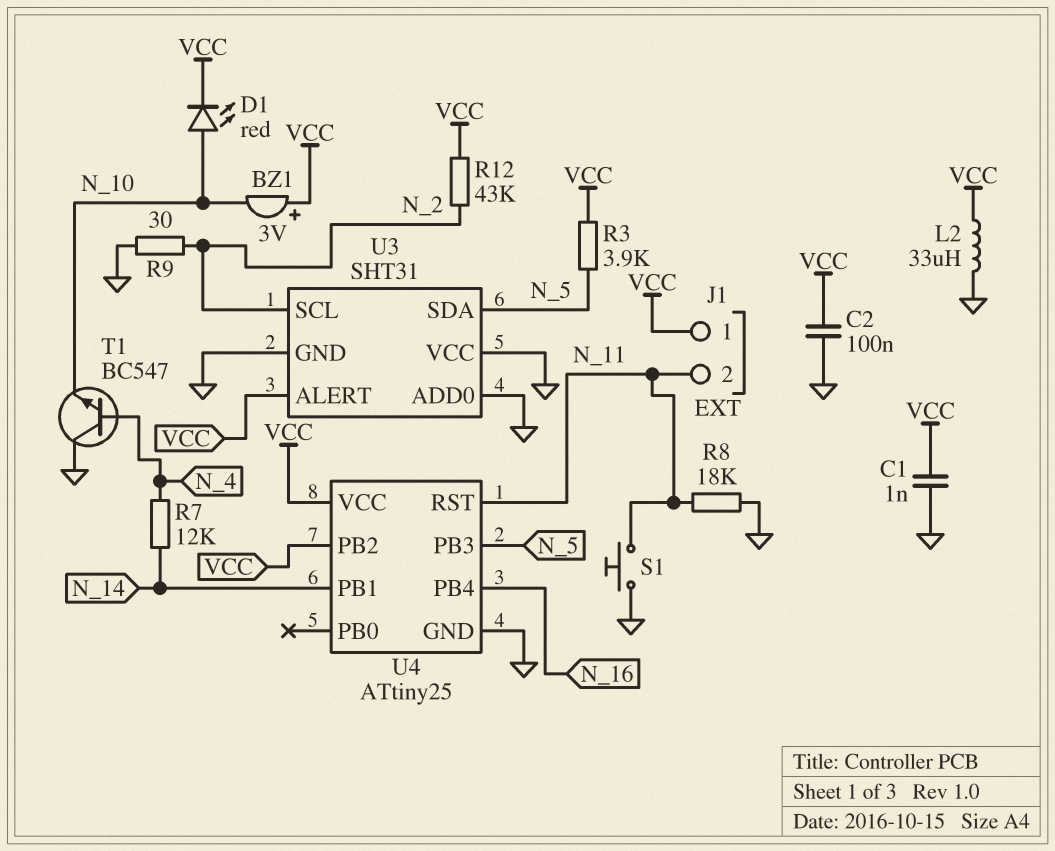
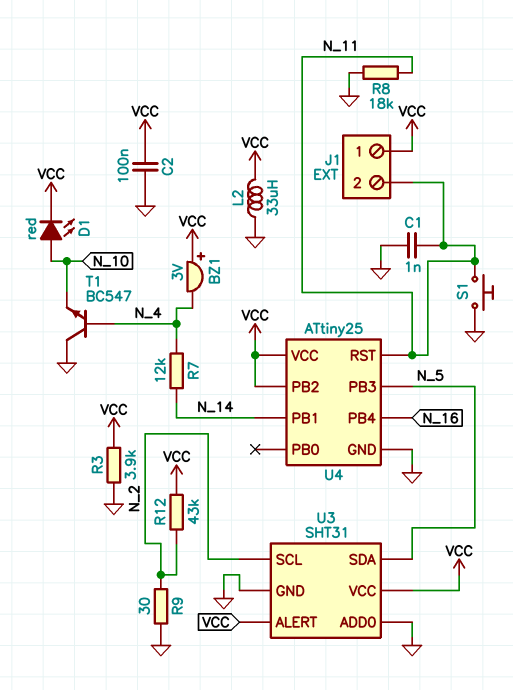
BZ1: buzzer 3V (plus VCC, minus N_10) -> buzzer 3V (plus VCC, minus N_4)
C1: 1nF (GND, VCC) -> 1nF (GND, N_11)
R3: 3.9k (N_5, VCC) -> 3.9k (GND, VCC)
U3 pin VCC: GND -> VCC

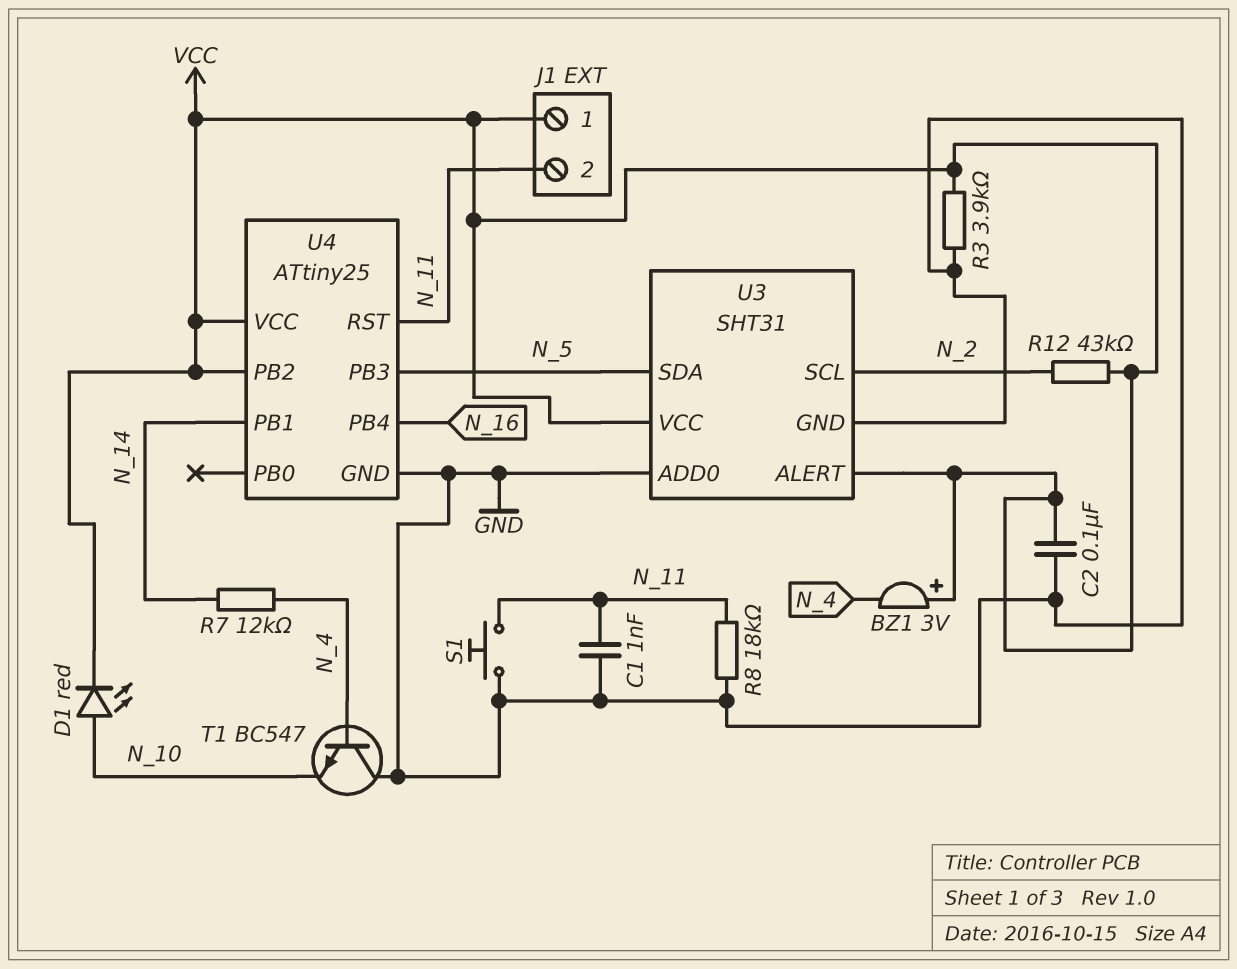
L2: 33uH (GND, VCC) -> none
R9: 30 (GND, N_2) -> none

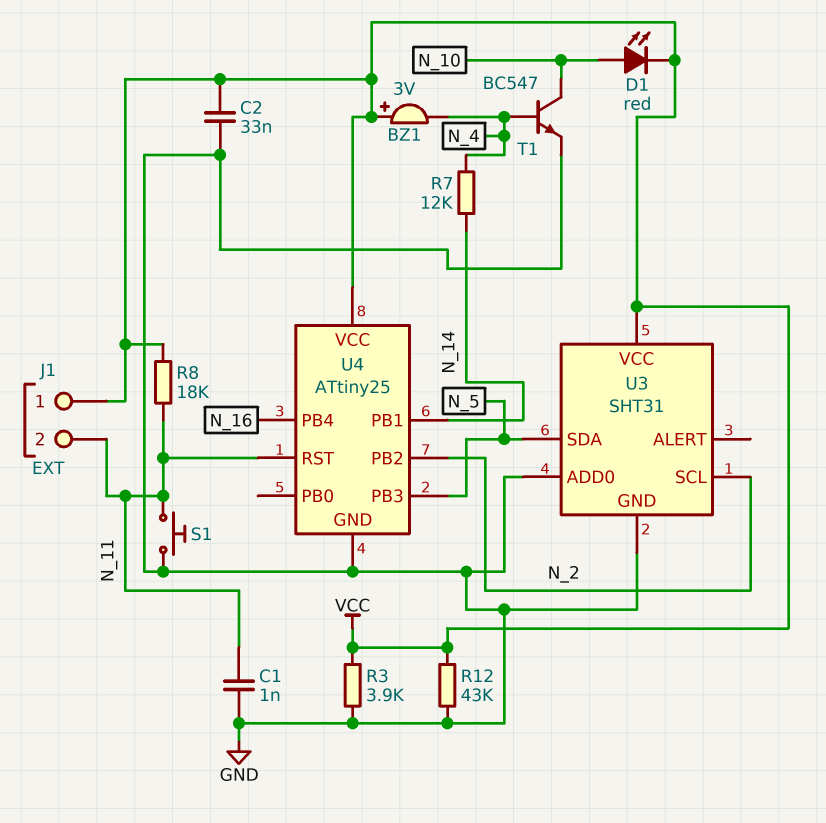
C2: 100nF (GND, VCC) -> 33nF (GND, VCC)
R8: 18k (GND, N_11) -> 18k (N_11, VCC)
R12: 43k (N_2, VCC) -> 43k (GND, VCC)
T1: NPN BC547 (B N_4, C GND, E N_10) -> NPN BC547 (B N_4, C N_10, E GND)
U3 pin ALERT: VCC -> none
U4 pin PB2: VCC -> N_2

